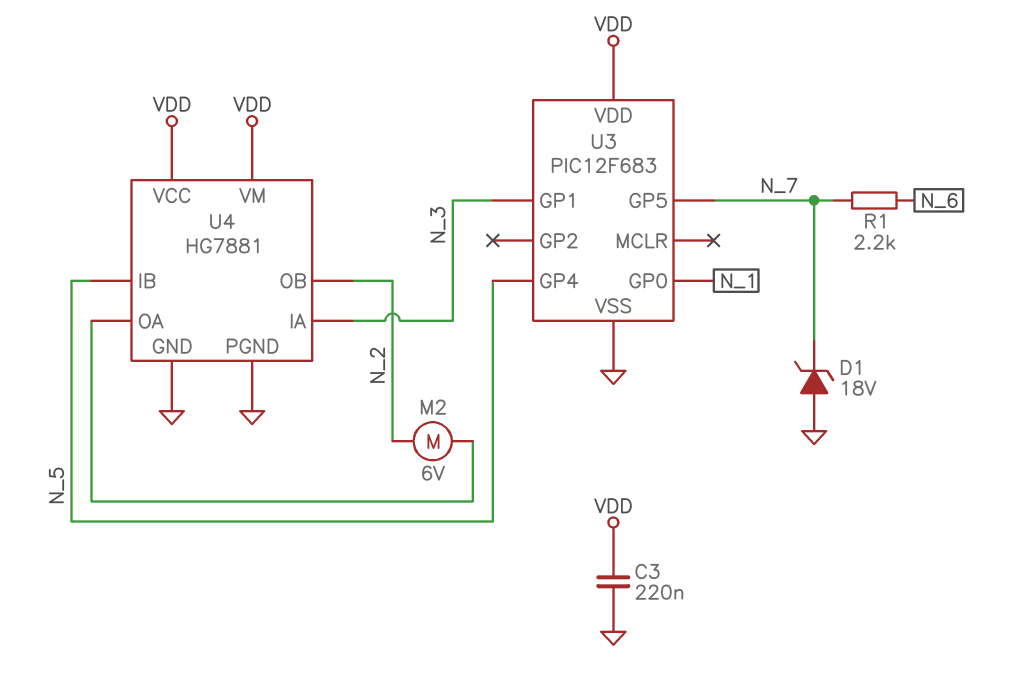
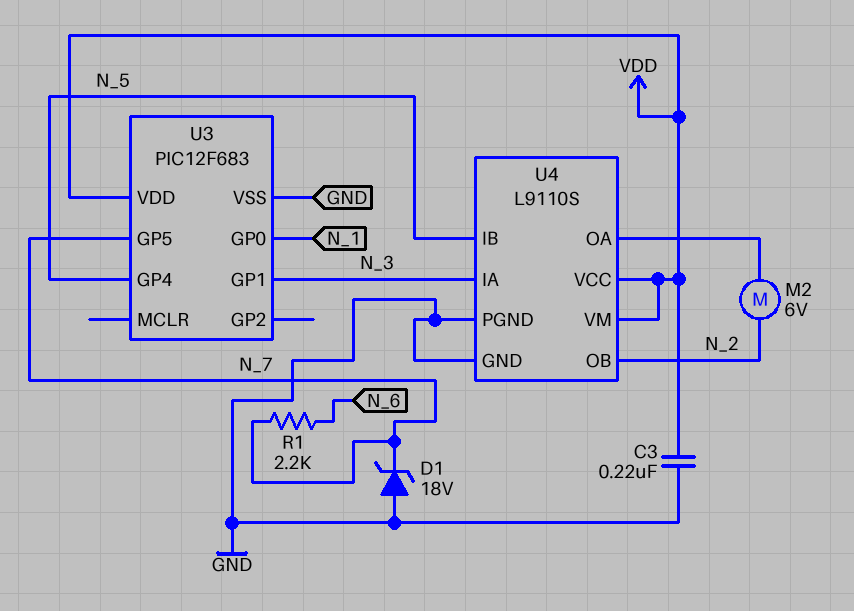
U4: HG7881 -> L9110S

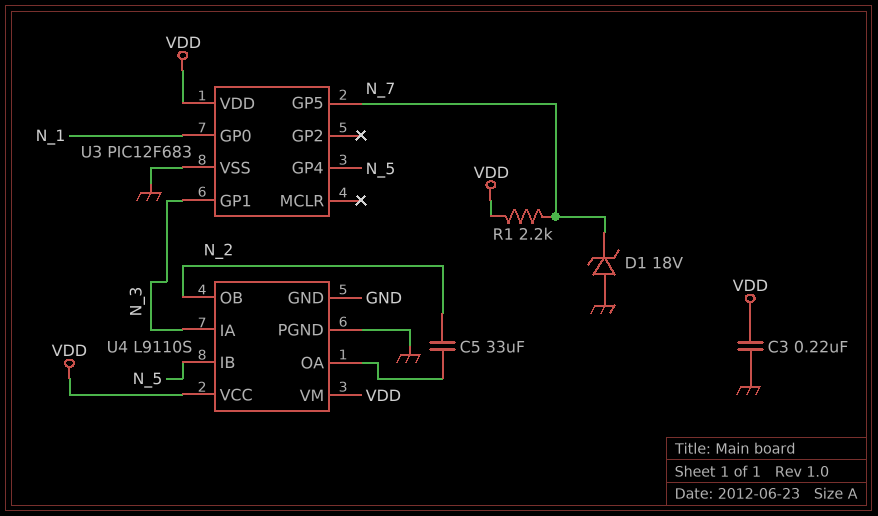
C5: none -> 33uF (N_2, U4/OA)
M2: motor 6V (N_2, U4/OA) -> none
R1: 2.2k (N_6, N_7) -> 2.2k (N_7, VDD)

